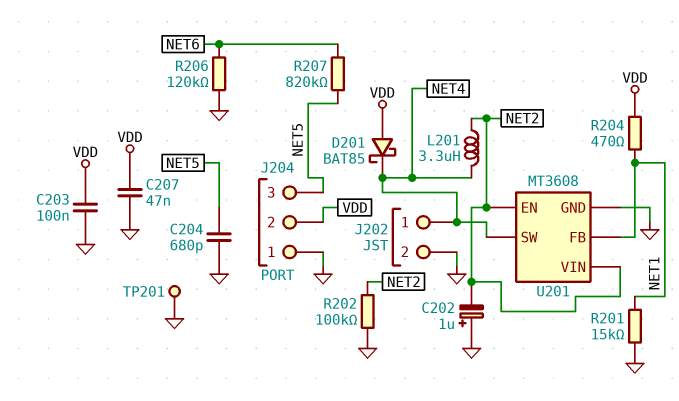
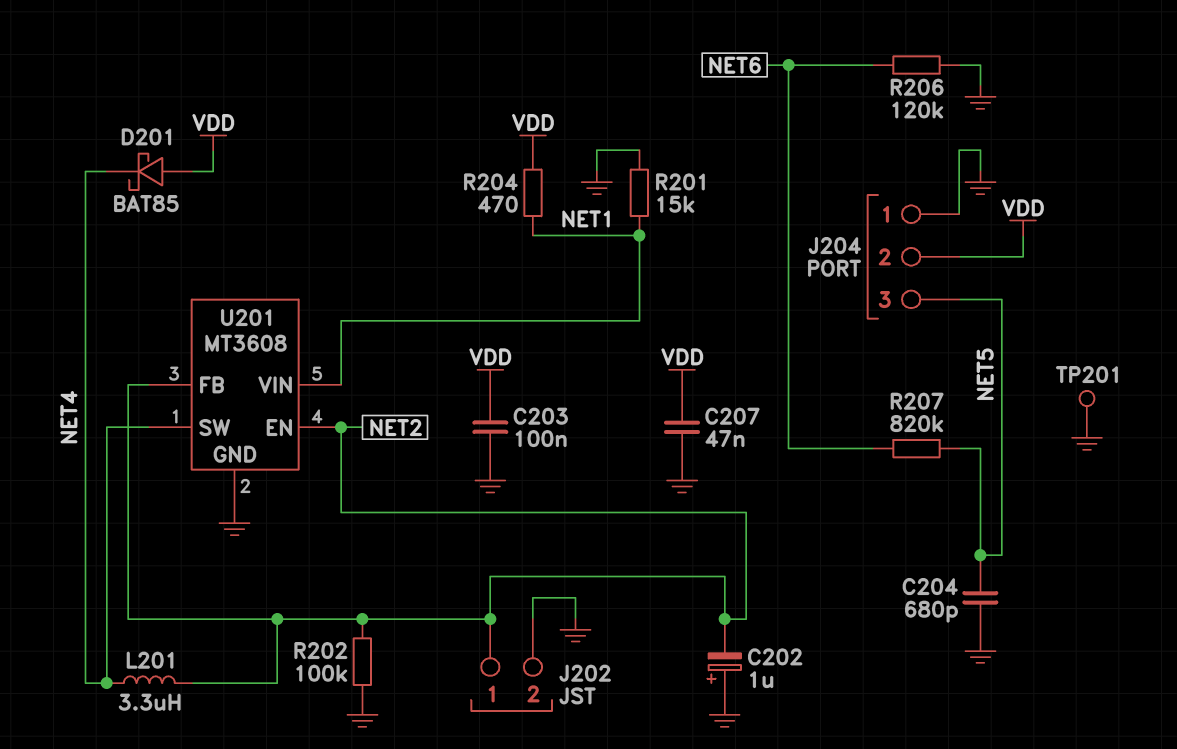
J202 pin 1: NET4 -> NET2
U201 pin FB: NET1 -> NET2
U201 pin VIN: NET2 -> NET1

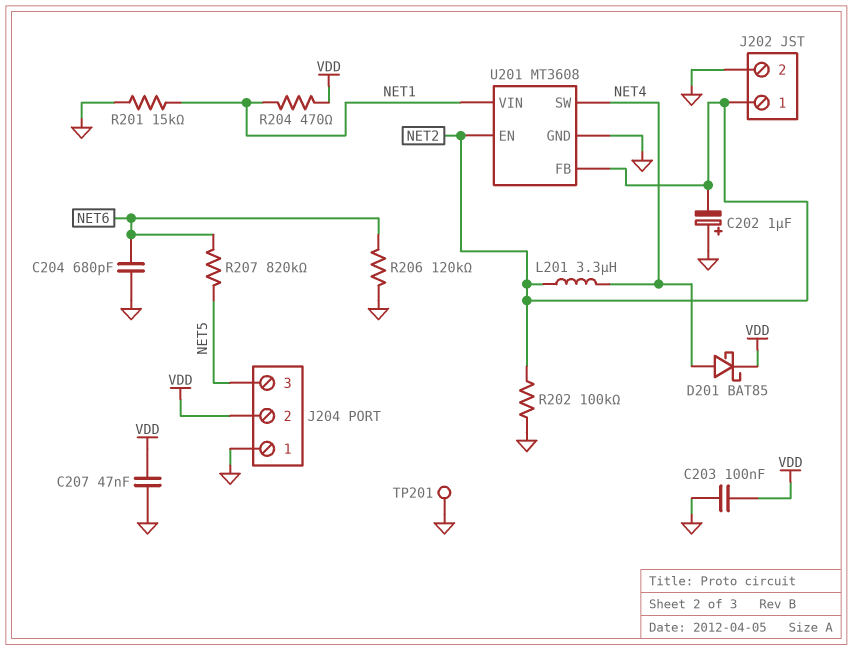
C204: 680pF (GND, NET5) -> 680pF (GND, NET6)
D201: schottky BAT85 (A VDD, K NET4) -> schottky BAT85 (A NET4, K VDD)

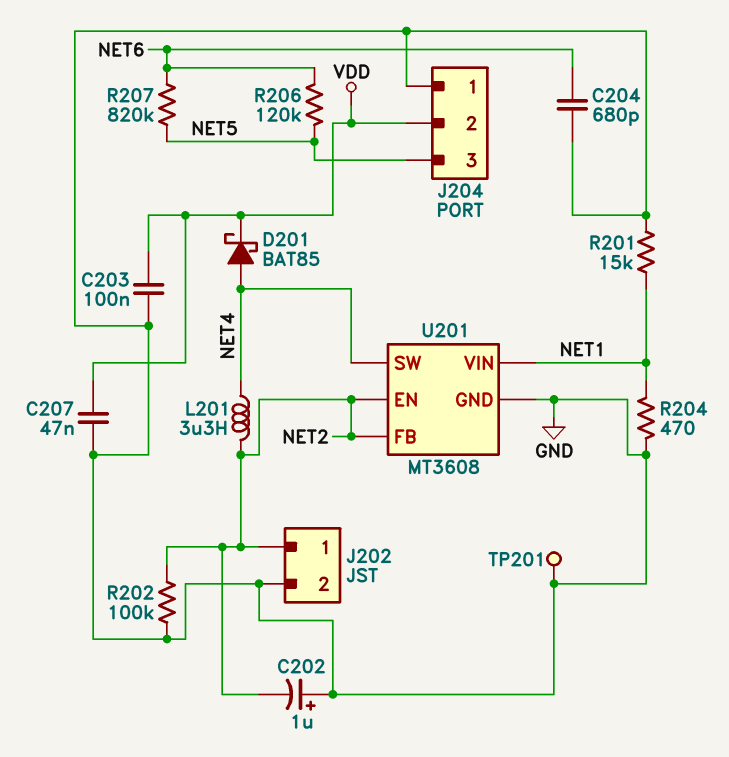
R204: 470 (NET1, VDD) -> 470 (GND, NET1)
R206: 120k (GND, NET6) -> 120k (NET5, NET6)

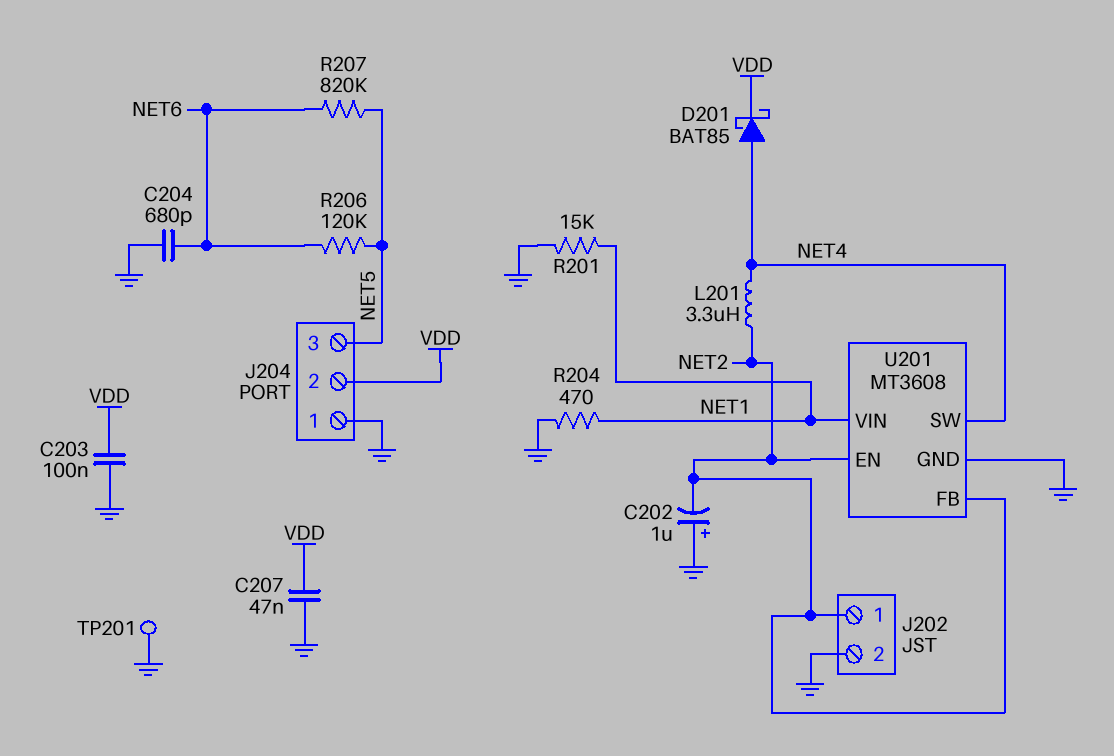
R202: 100k (GND, NET2) -> none

